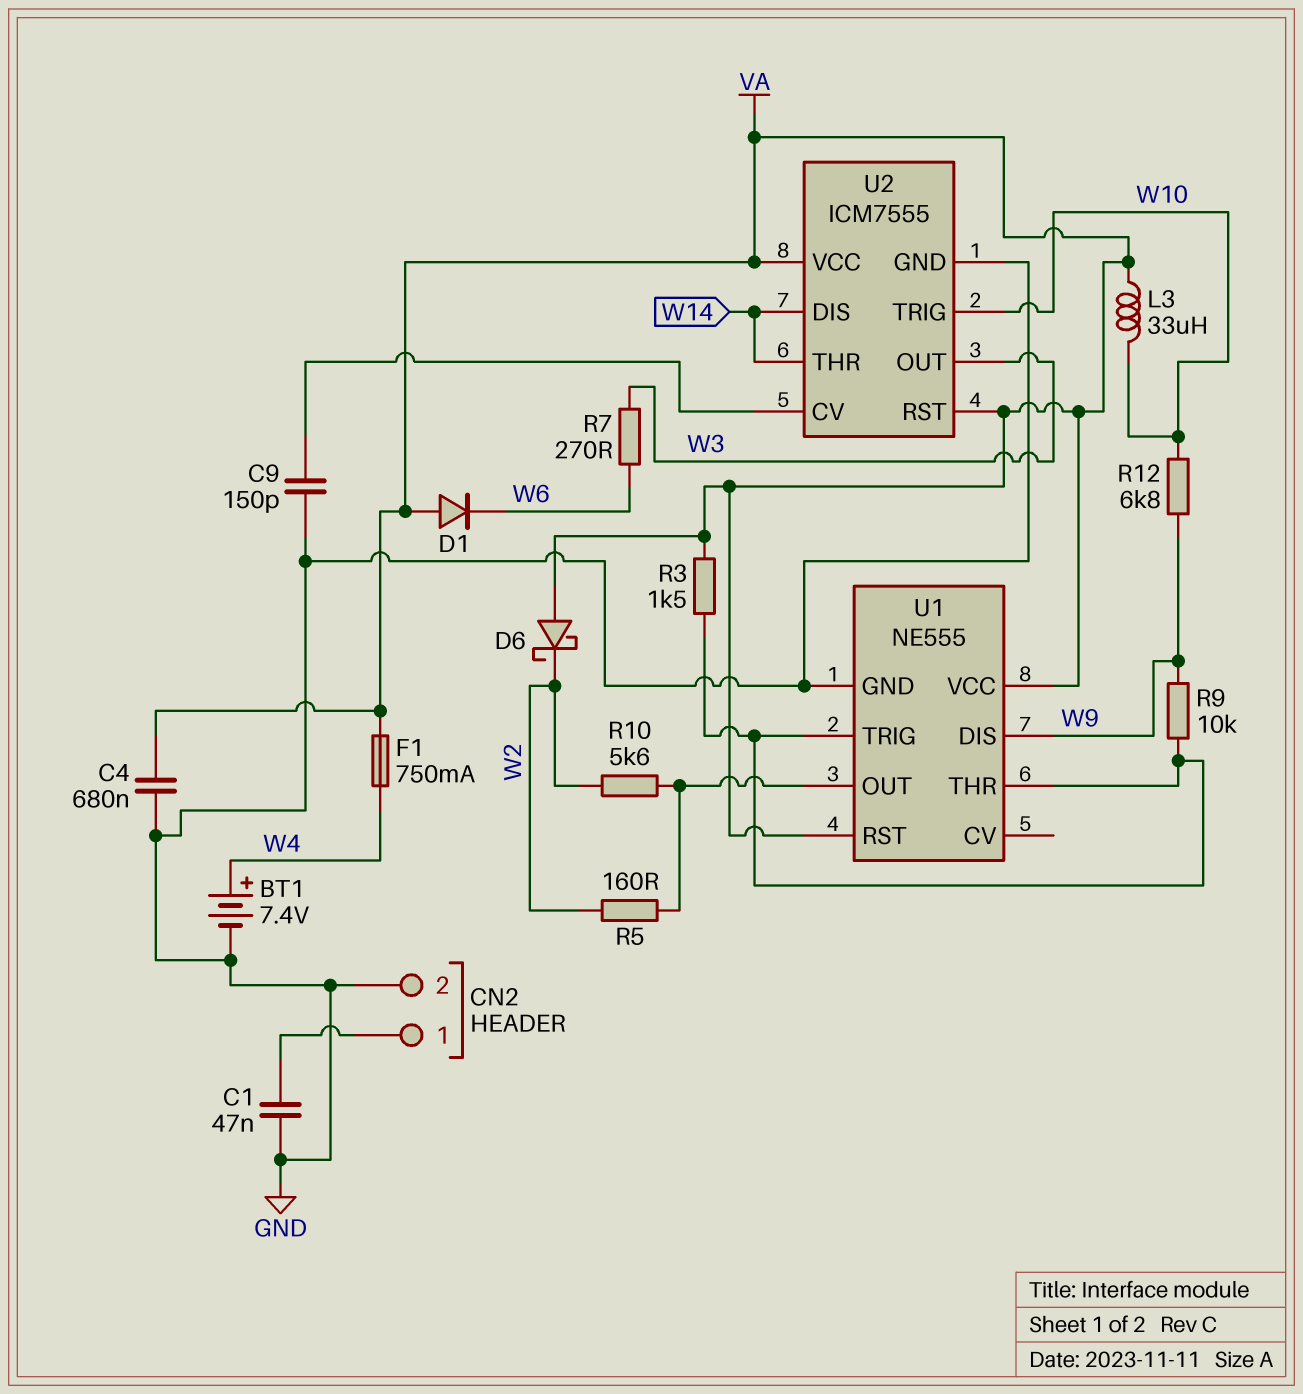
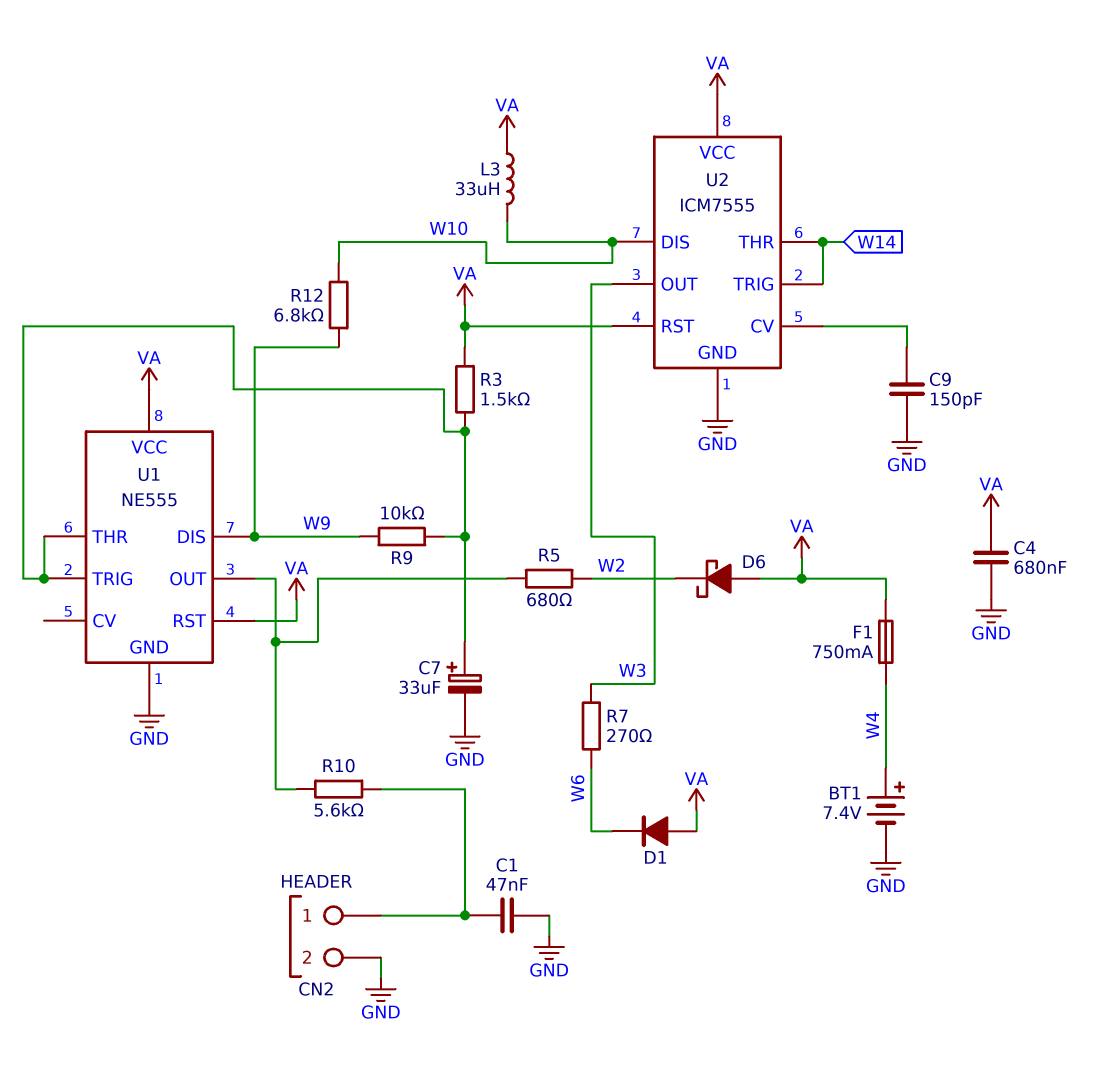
C7: none -> 33uF (plus U1/THR, minus GND)
R5: 160 (U1/OUT, W2) -> 680 (U1/OUT, W2)
R10: 5.6k (U1/OUT, W2) -> 5.6k (CN2/1, U1/OUT)
U2 pin DIS: W14 -> W10
U2 pin TRIG: W10 -> W14

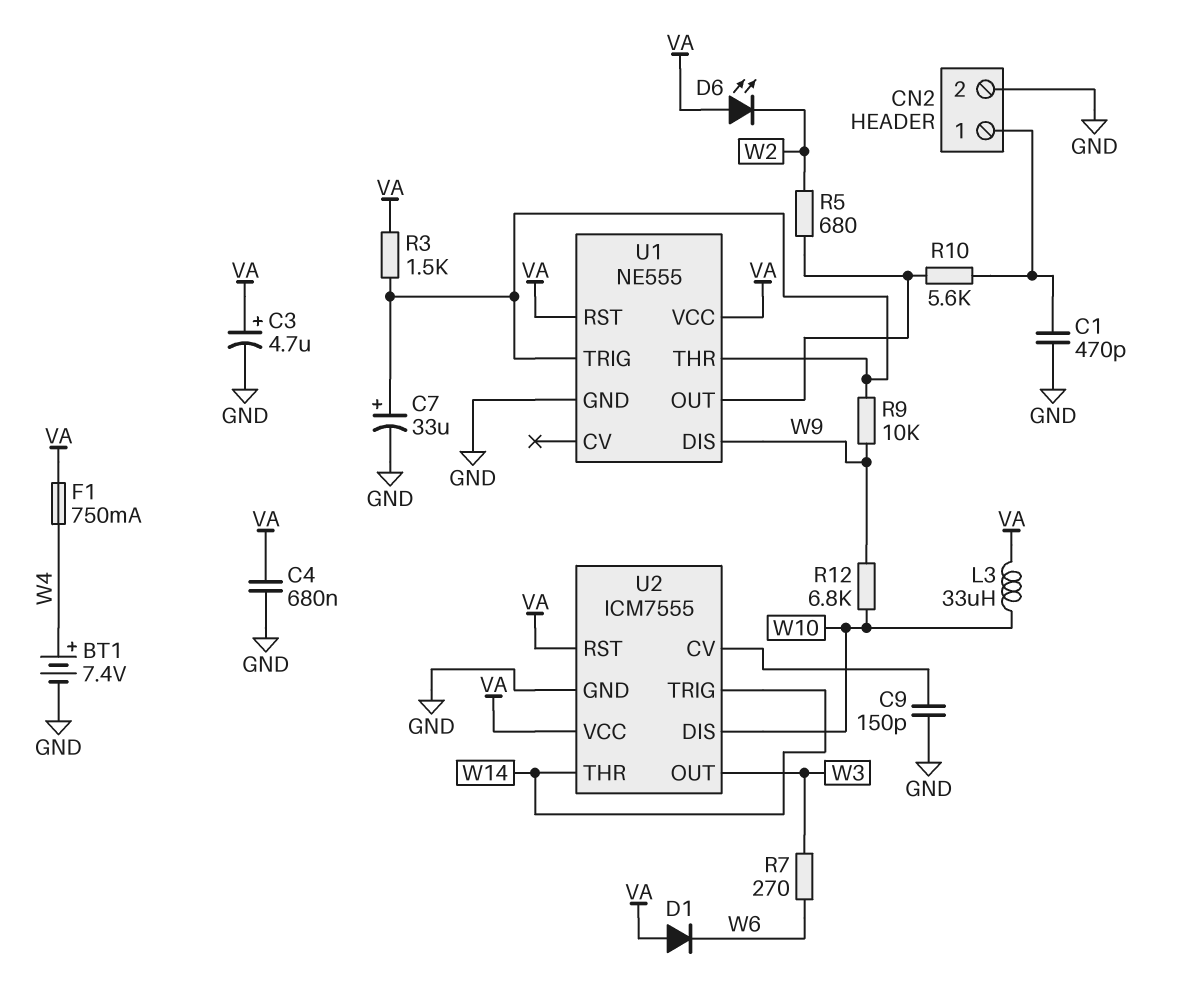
C1: 47nF (CN2/1, GND) -> 470pF (CN2/1, GND)
C3: none -> 4.7uF (plus VA, minus GND)
D6: schottky (A VA, K W2) -> LED (A VA, K W2)

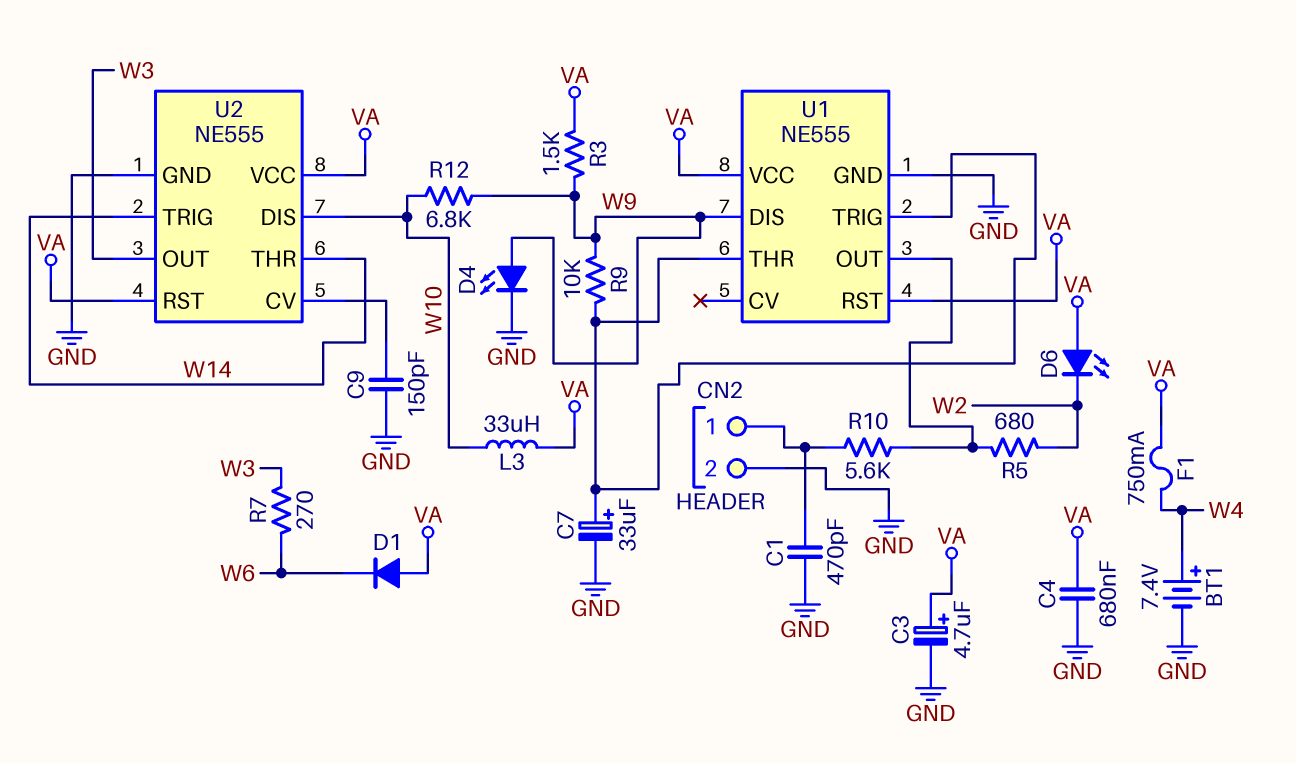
D4: none -> LED (A W9, K GND)
R3: 1.5k (U1/THR, VA) -> 1.5k (VA, W9)
U2: ICM7555 -> NE555

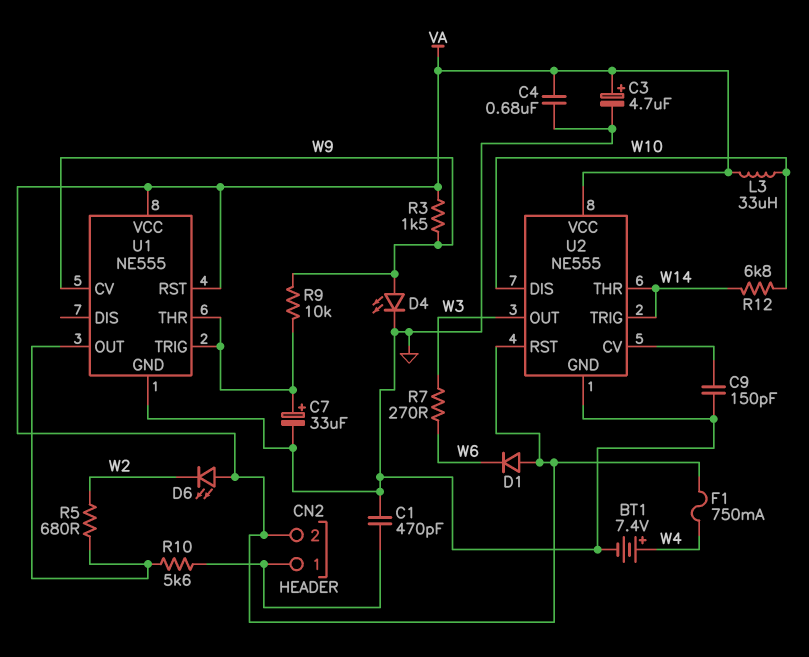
CN2 pin 2: GND -> VA
R12: 6.8k (W9, W10) -> 6.8k (W10, W14)
U1 pin CV: none -> W9
U1 pin DIS: W9 -> none

